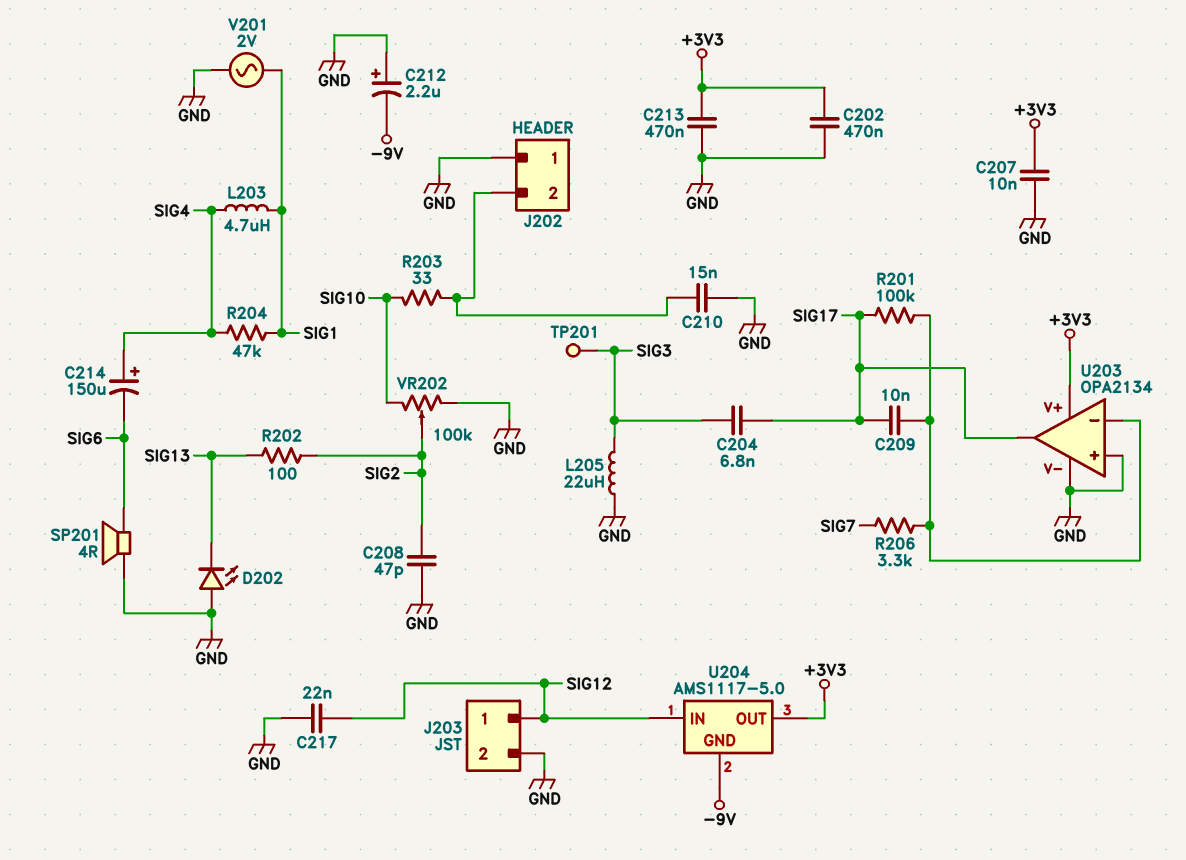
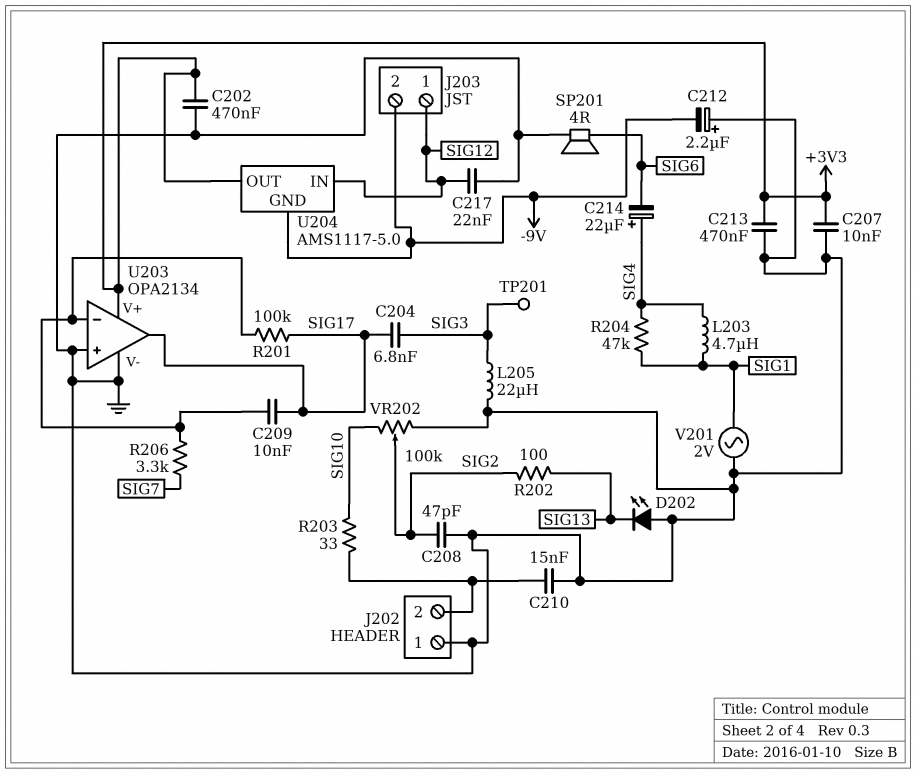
C214: 150uF (plus SIG4, minus SIG6) -> 22uF (plus SIG4, minus SIG6)
J203 pin 2: GND -> -9V

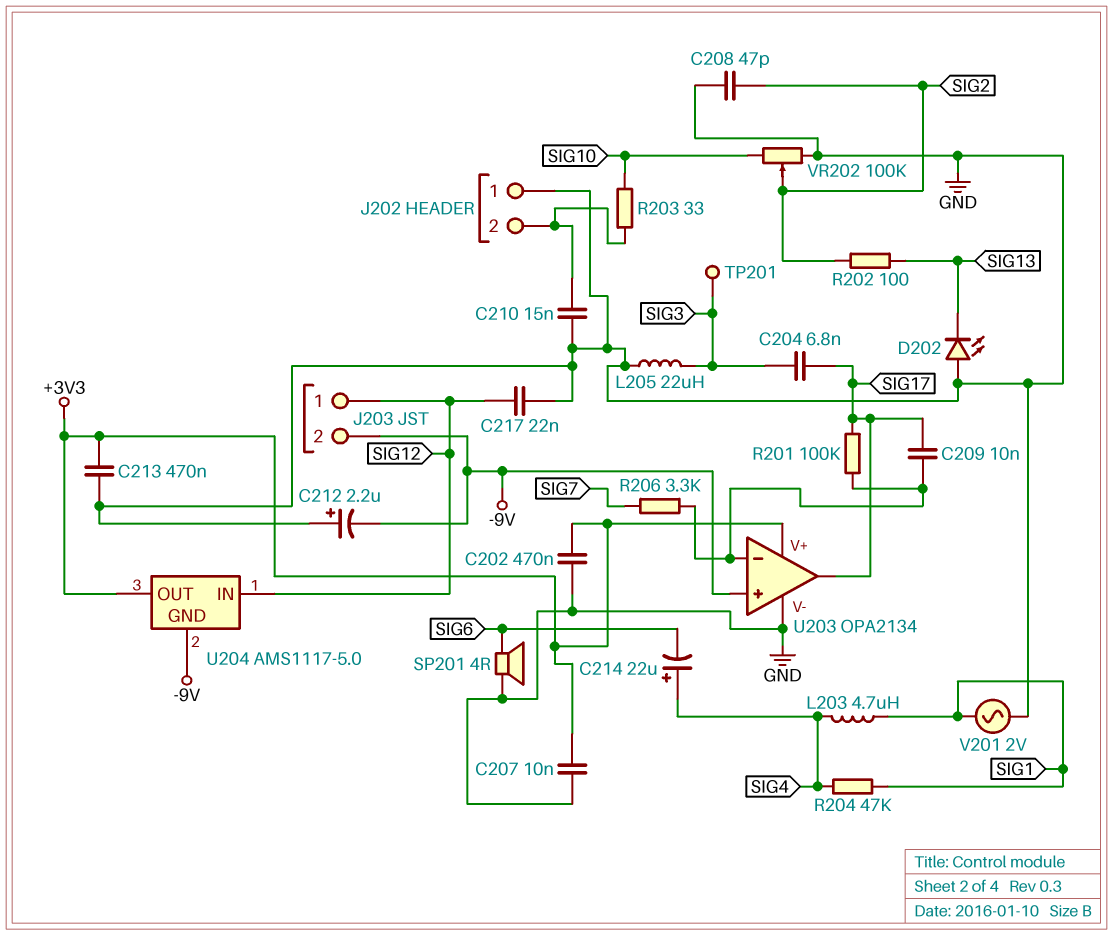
U203 pin in+: GND -> -9V

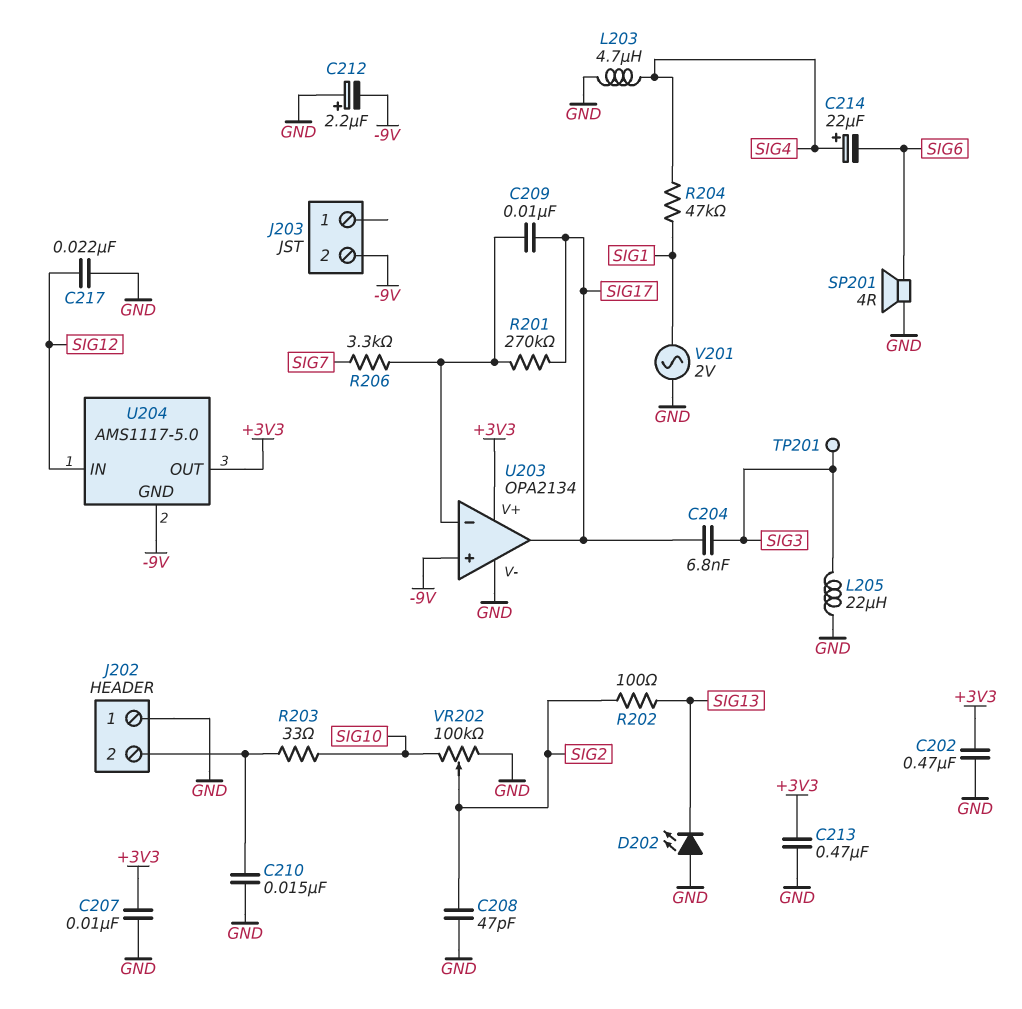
J203 pin 1: SIG12 -> none
L203: 4.7uH (SIG1, SIG4) -> 4.7uH (GND, SIG4)
R201: 100k (SIG17, U203/in-) -> 270k (SIG17, U203/in-)

